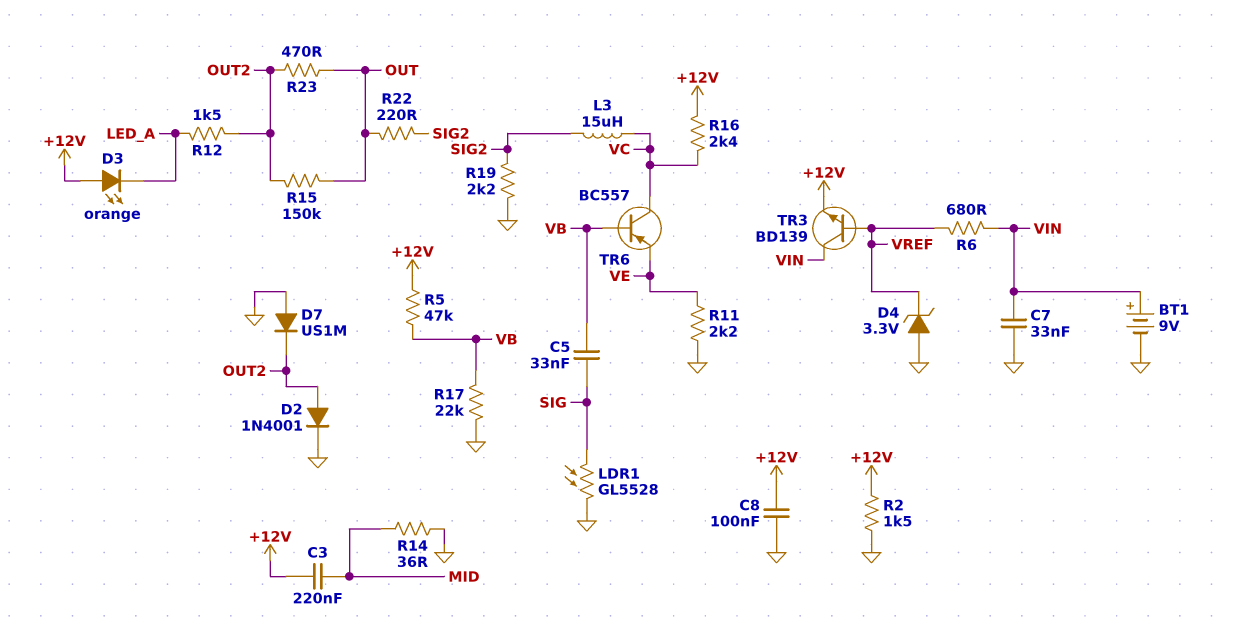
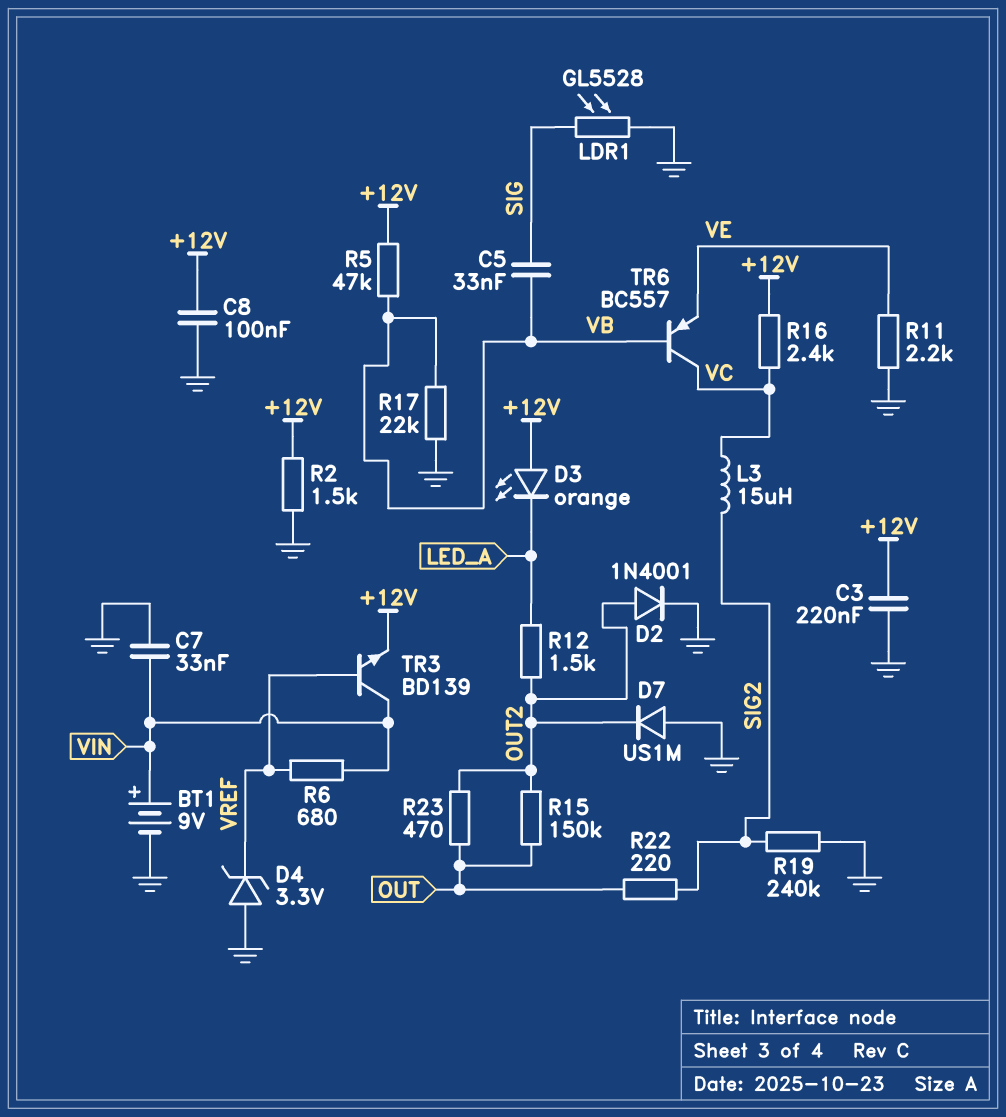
C3: 220nF (+12V, MID) -> 220nF (+12V, GND)
R14: 36 (GND, MID) -> none
R19: 2.2k (GND, SIG2) -> 240k (GND, SIG2)

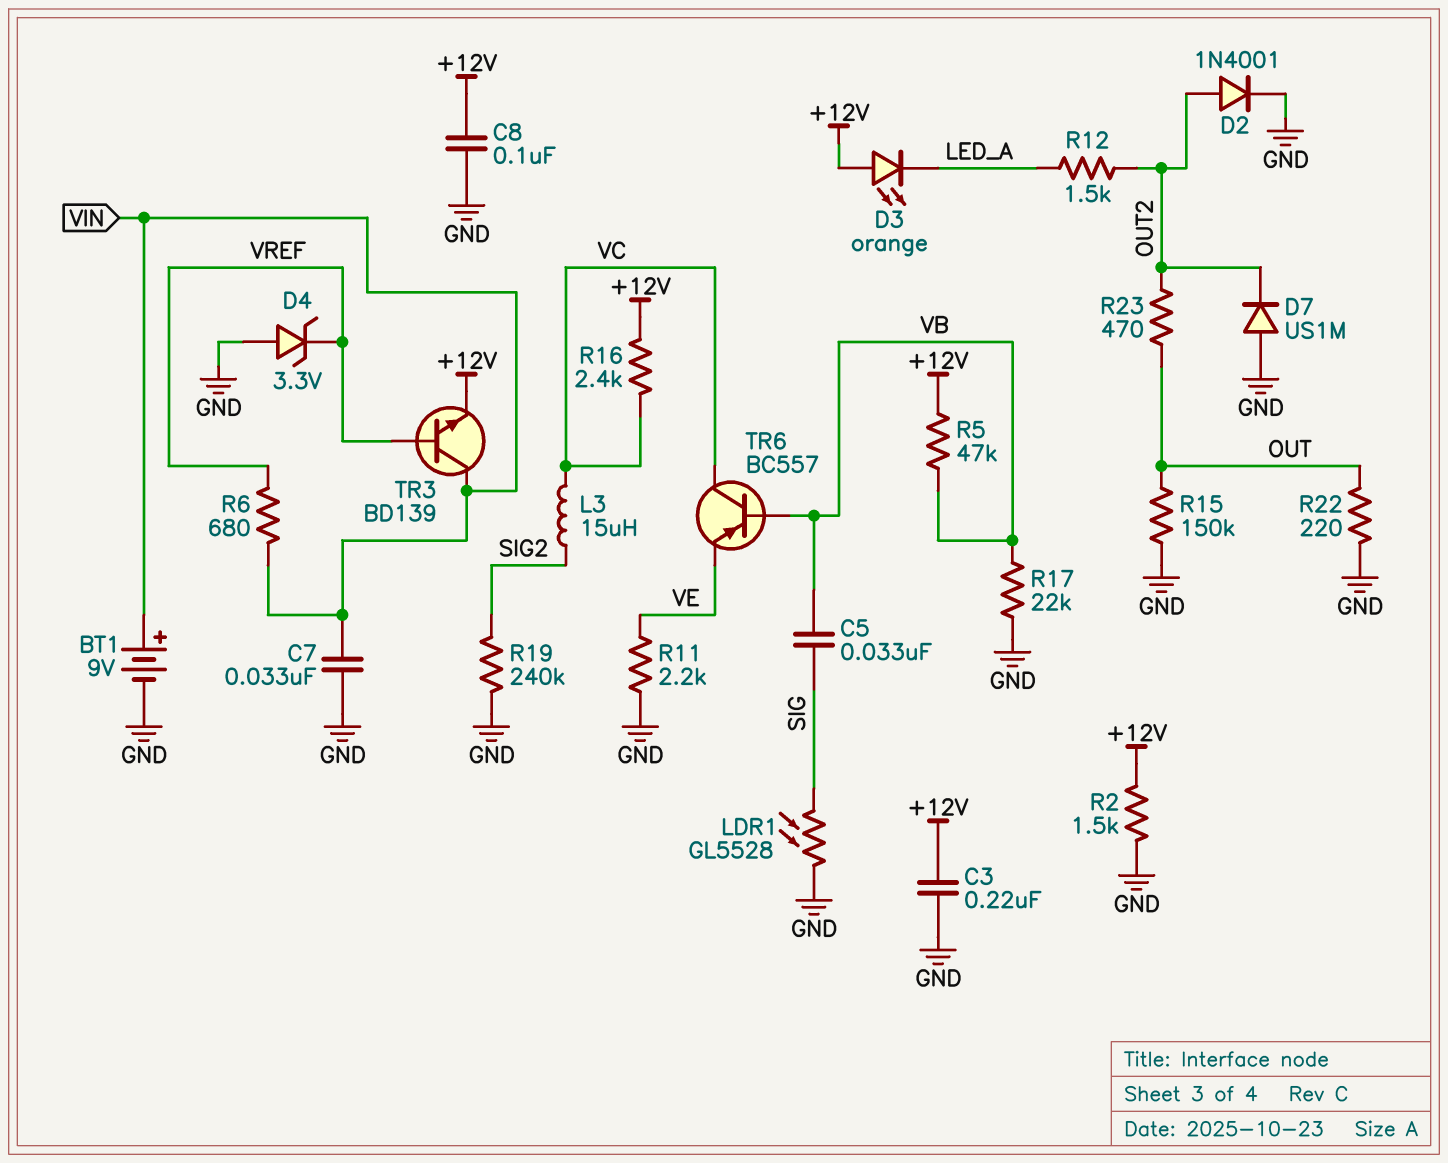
R15: 150k (OUT, OUT2) -> 150k (GND, OUT)
R22: 220 (OUT, SIG2) -> 220 (GND, OUT)

